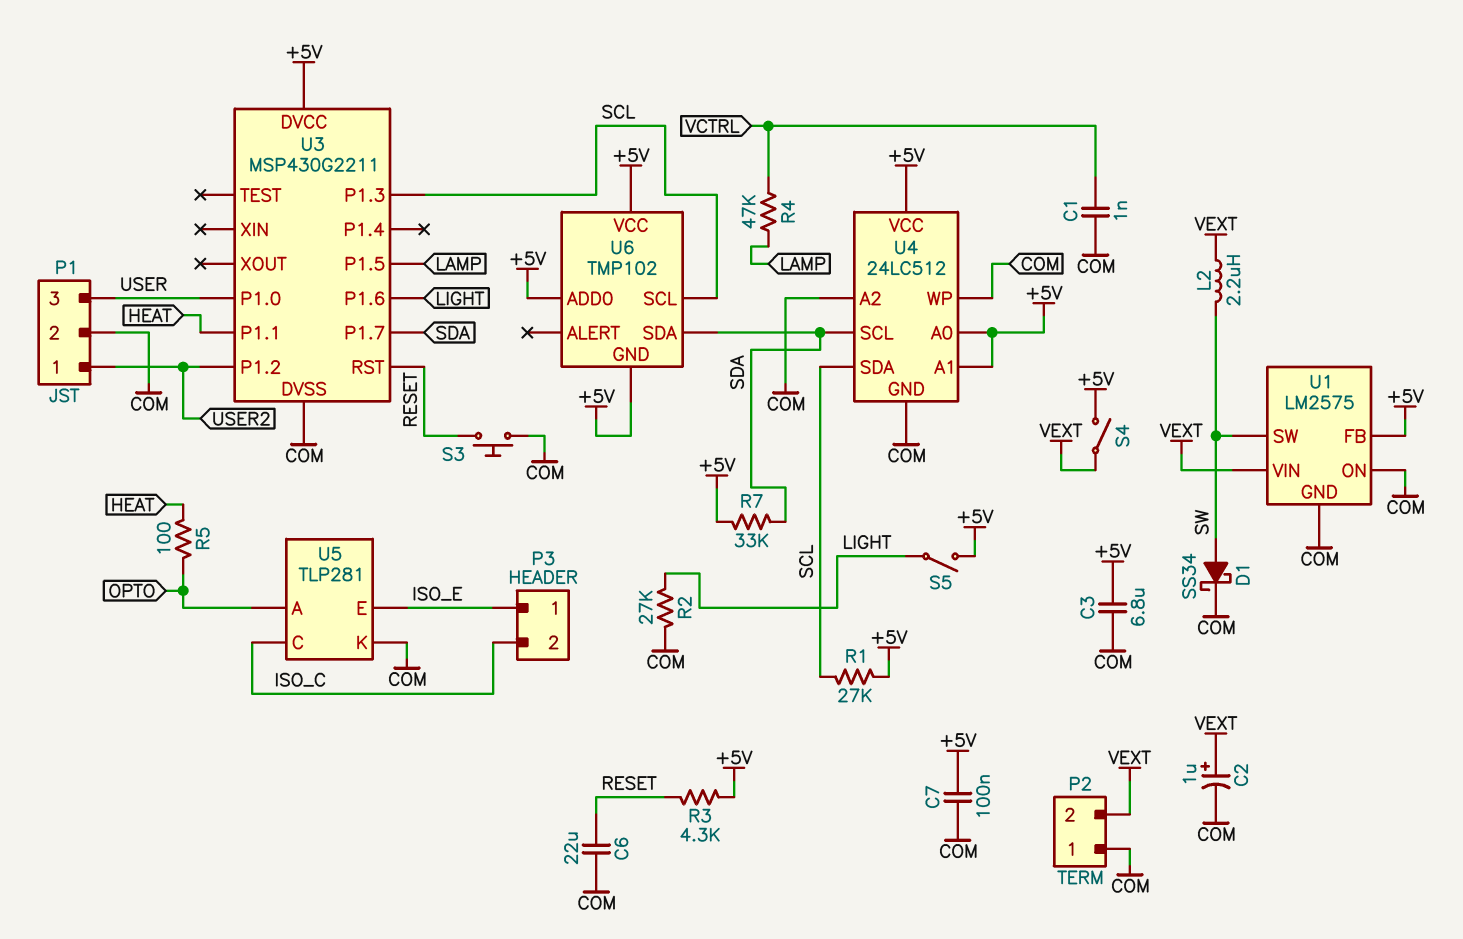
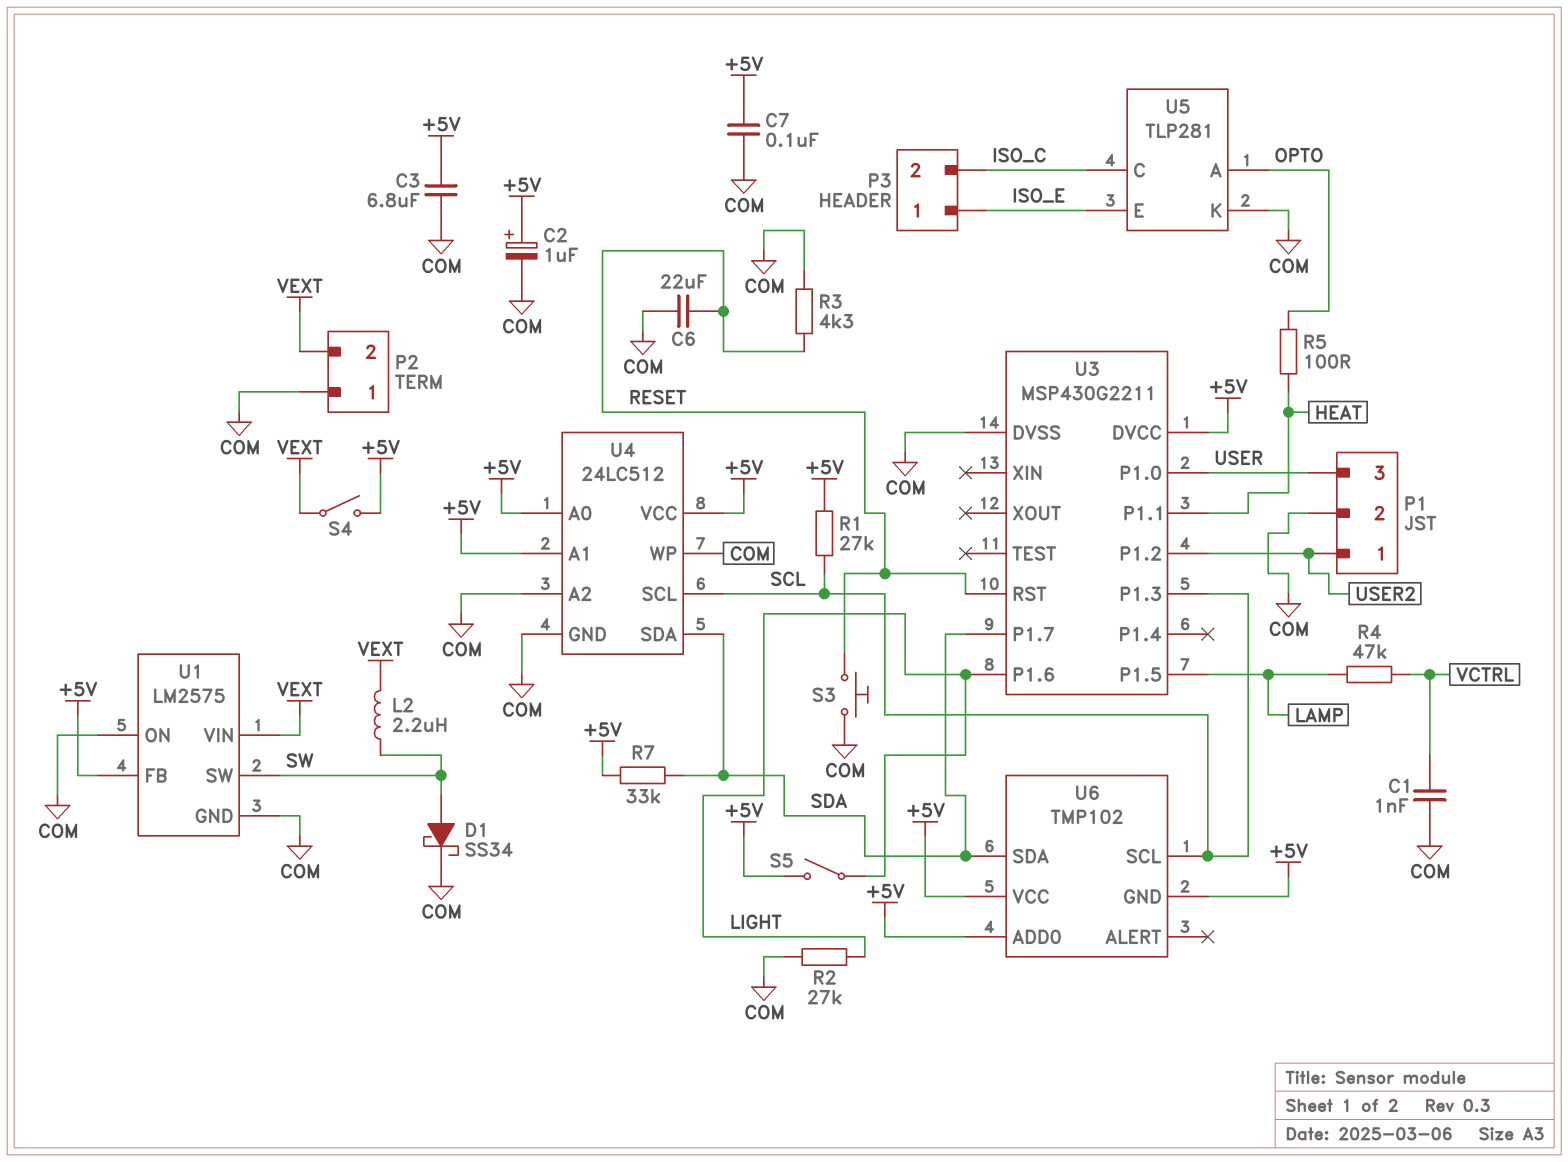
C2: 1uF (plus VEXT, minus COM) -> 1uF (plus +5V, minus COM)
R3: 4.3k (+5V, RESET) -> 4.3k (COM, RESET)
U4 pin SCL: SDA -> SCL
U4 pin SDA: SCL -> SDA

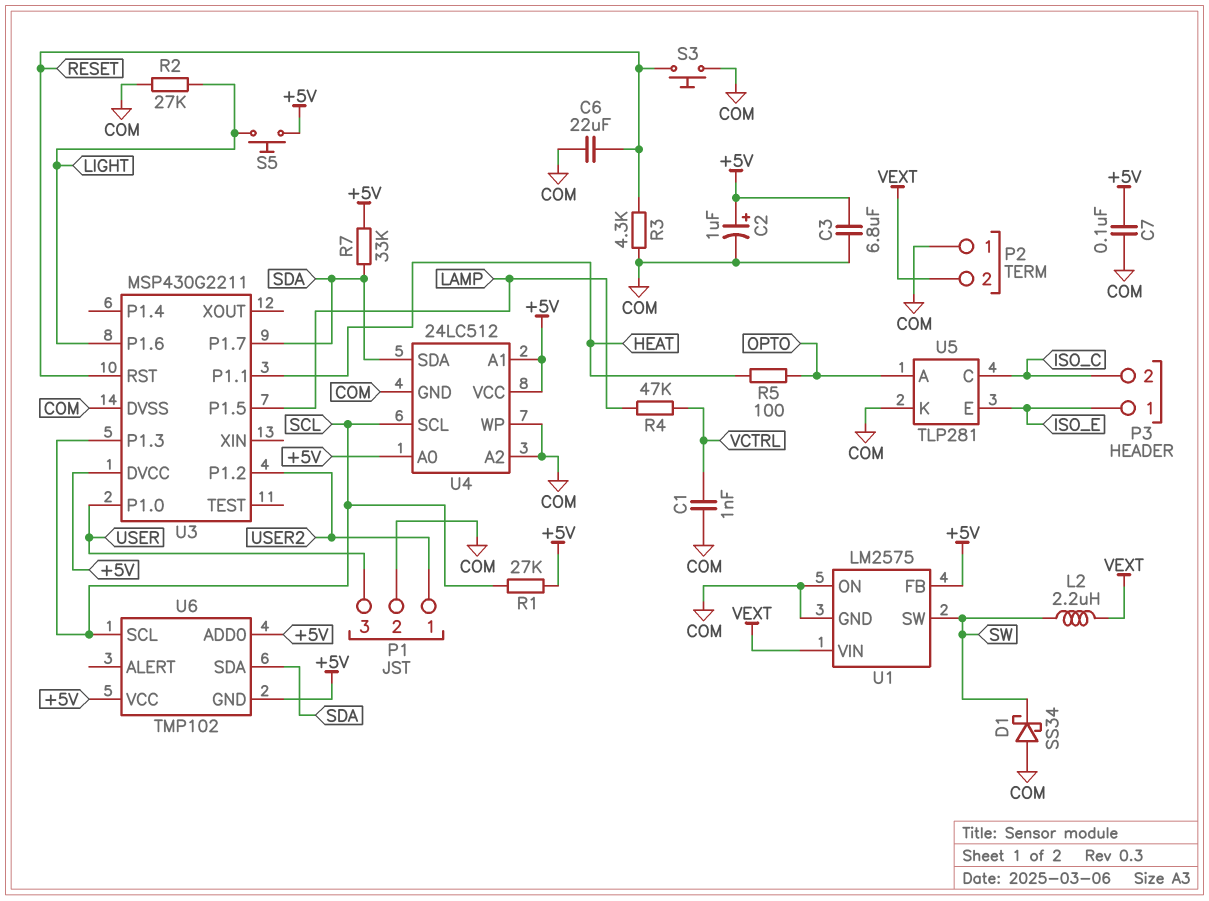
D1: schottky SS34 (A SW, K COM) -> schottky SS34 (A COM, K SW)
S4: switch (+5V, VEXT) -> none
S5: switch (+5V, LIGHT) -> button (+5V, LIGHT)

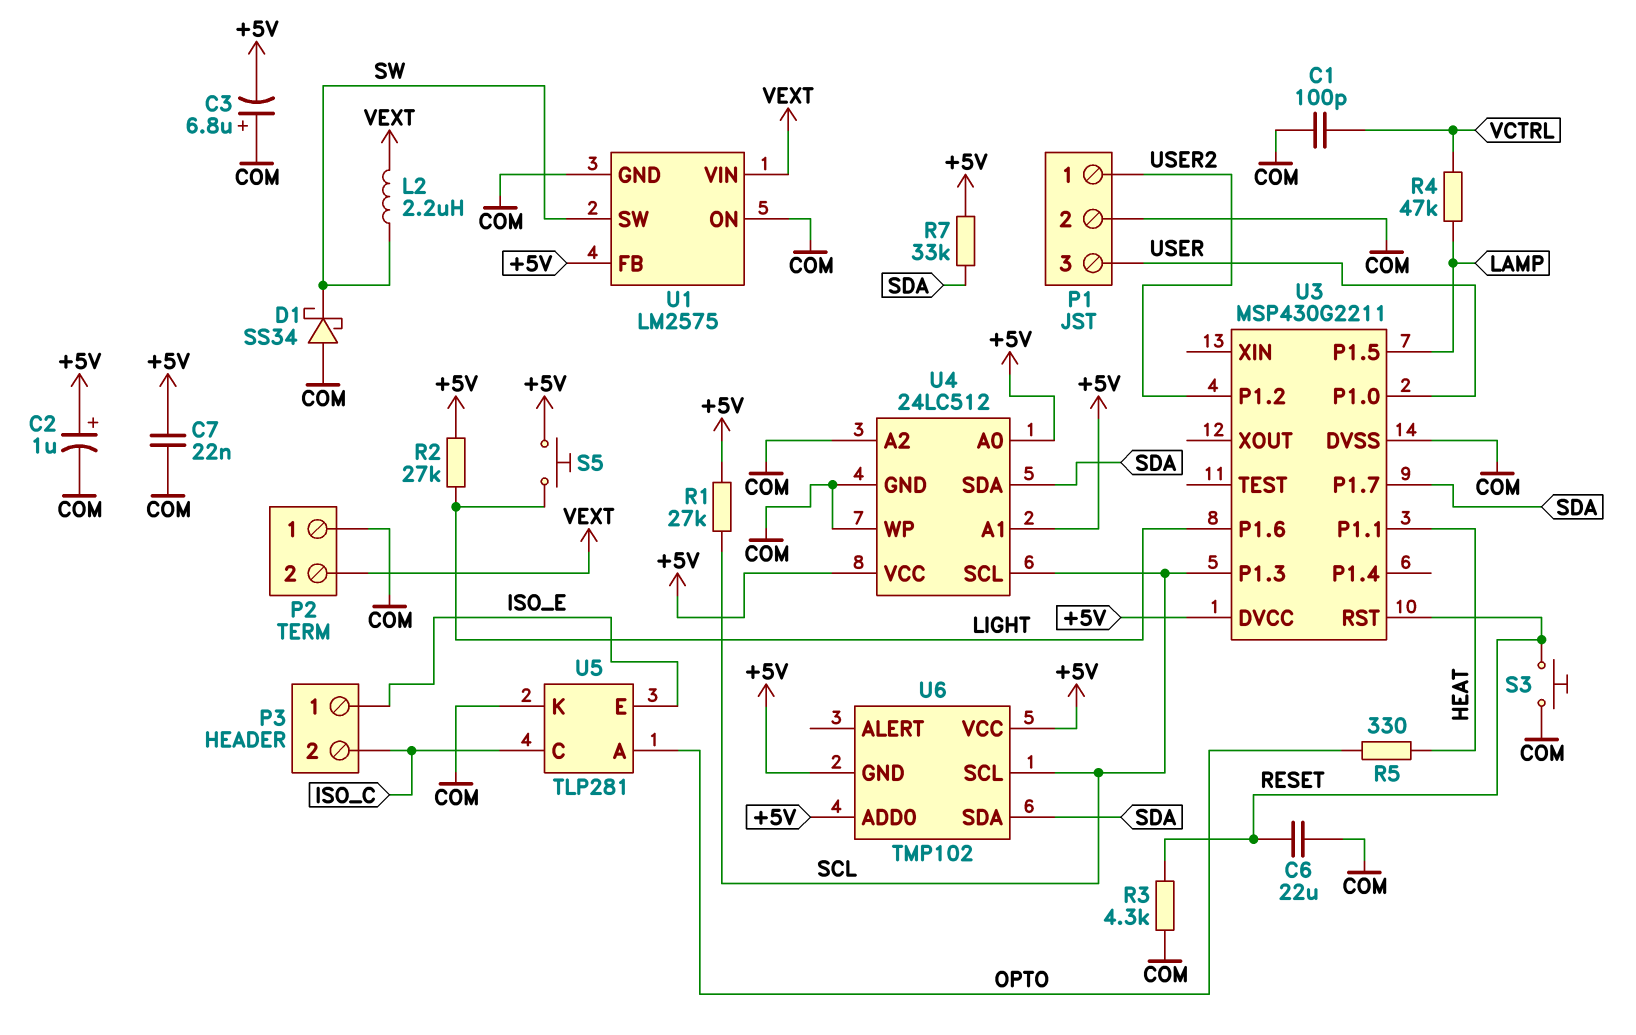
C1: 1nF (COM, VCTRL) -> 100pF (COM, VCTRL)
C3: 6.8uF (+5V, COM) -> 6.8uF (plus COM, minus +5V)
C7: 100nF (+5V, COM) -> 22nF (+5V, COM)
R2: 27k (COM, LIGHT) -> 27k (+5V, LIGHT)
R5: 100 (HEAT, OPTO) -> 330 (HEAT, OPTO)

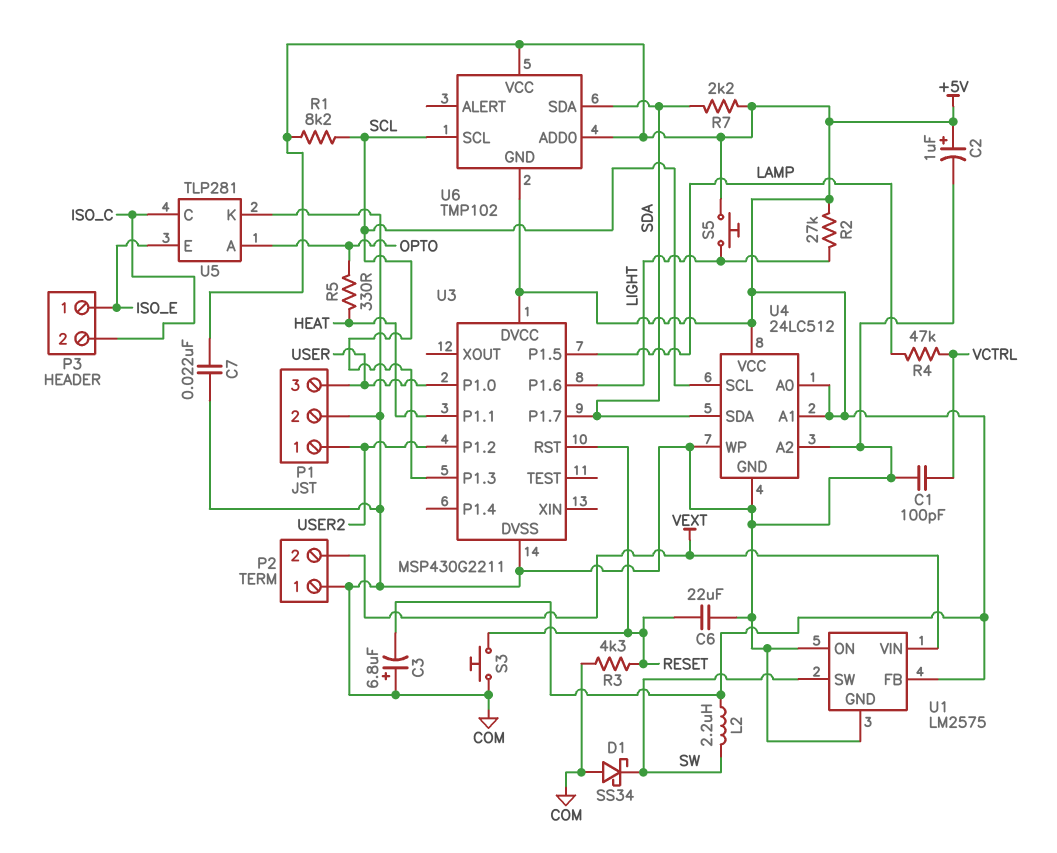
L2: 2.2uH (SW, VEXT) -> 2.2uH (+5V, SW)
R1: 27k (+5V, SCL) -> 8.2k (+5V, SCL)
R7: 33k (+5V, SDA) -> 2.2k (+5V, SDA)

